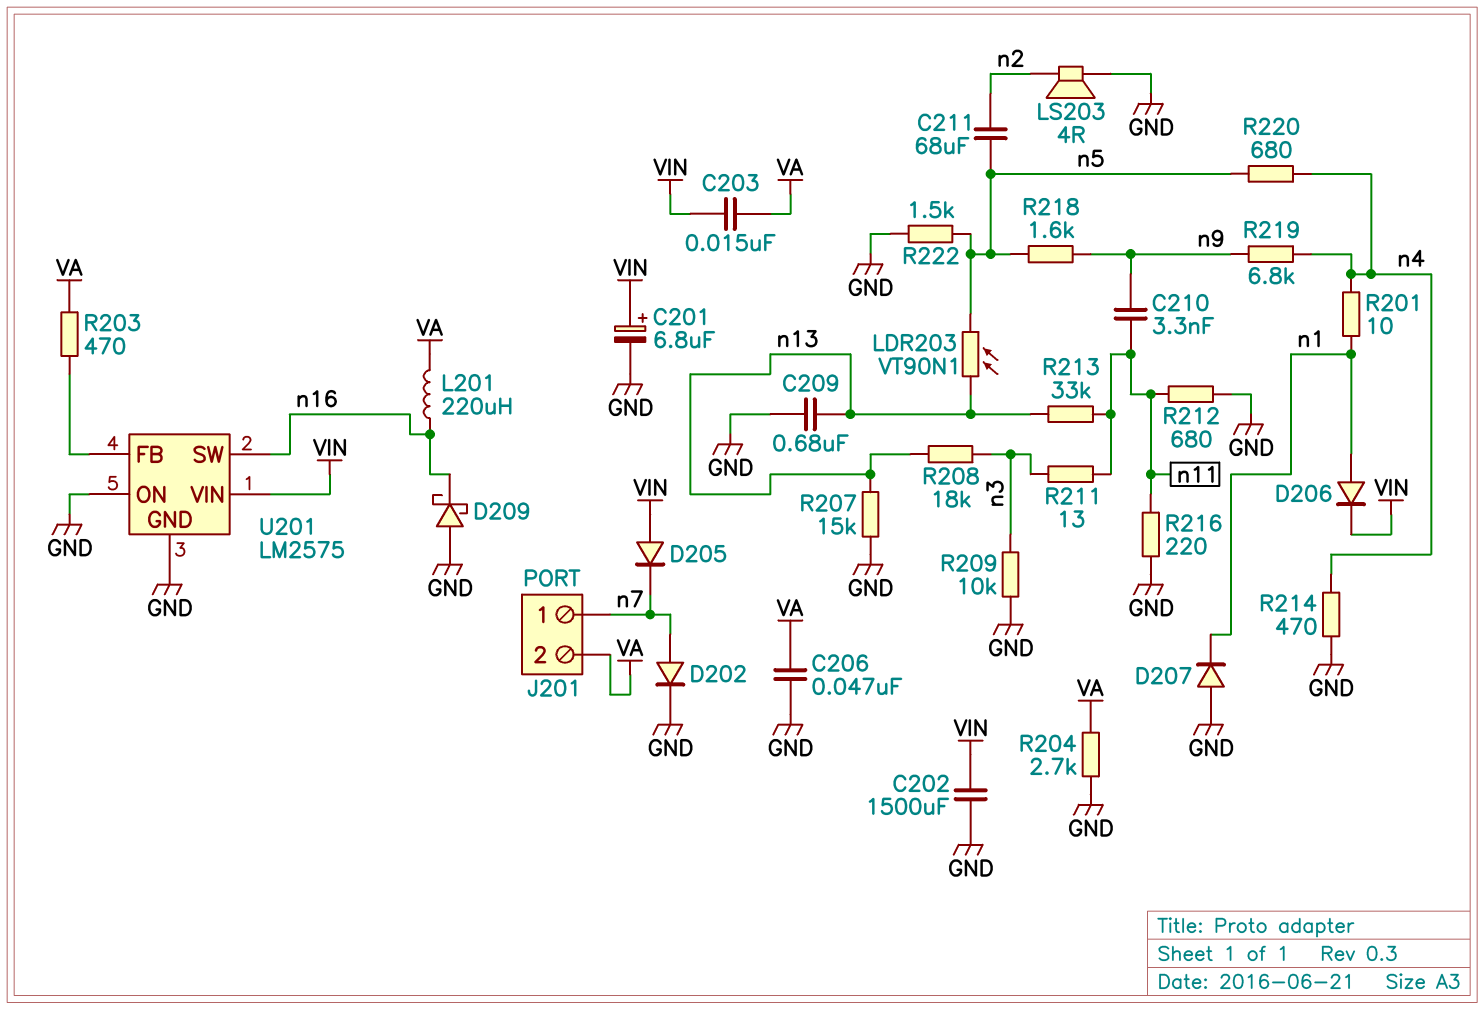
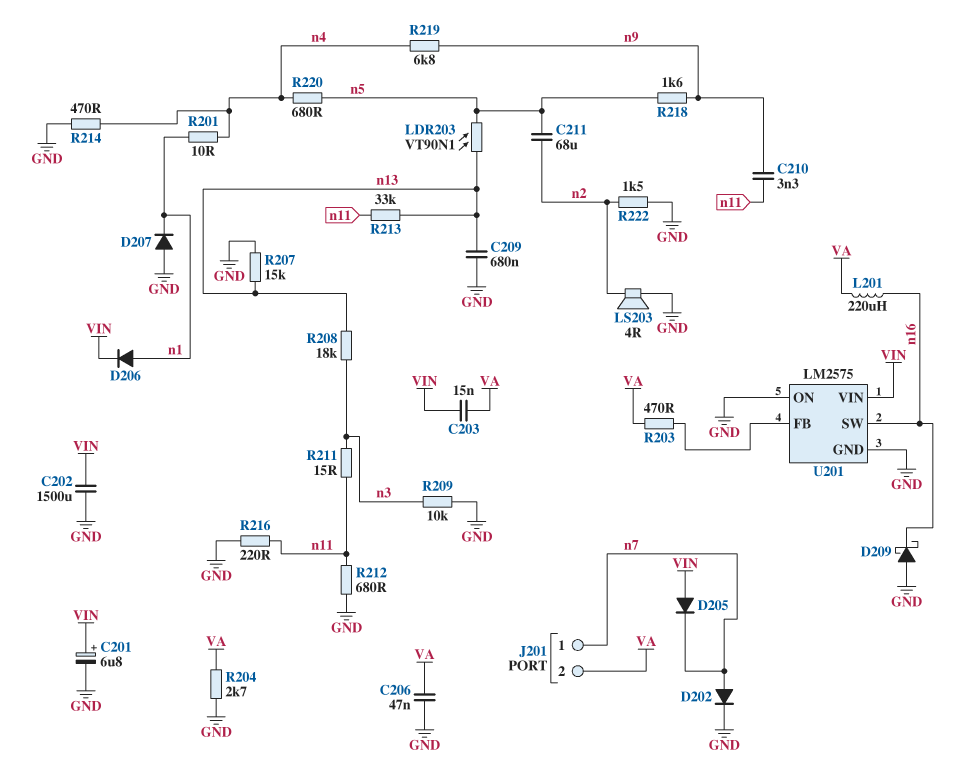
R211: 13 (n3, n11) -> 15 (n3, n11)
R222: 1.5k (GND, n5) -> 1.5k (GND, n2)

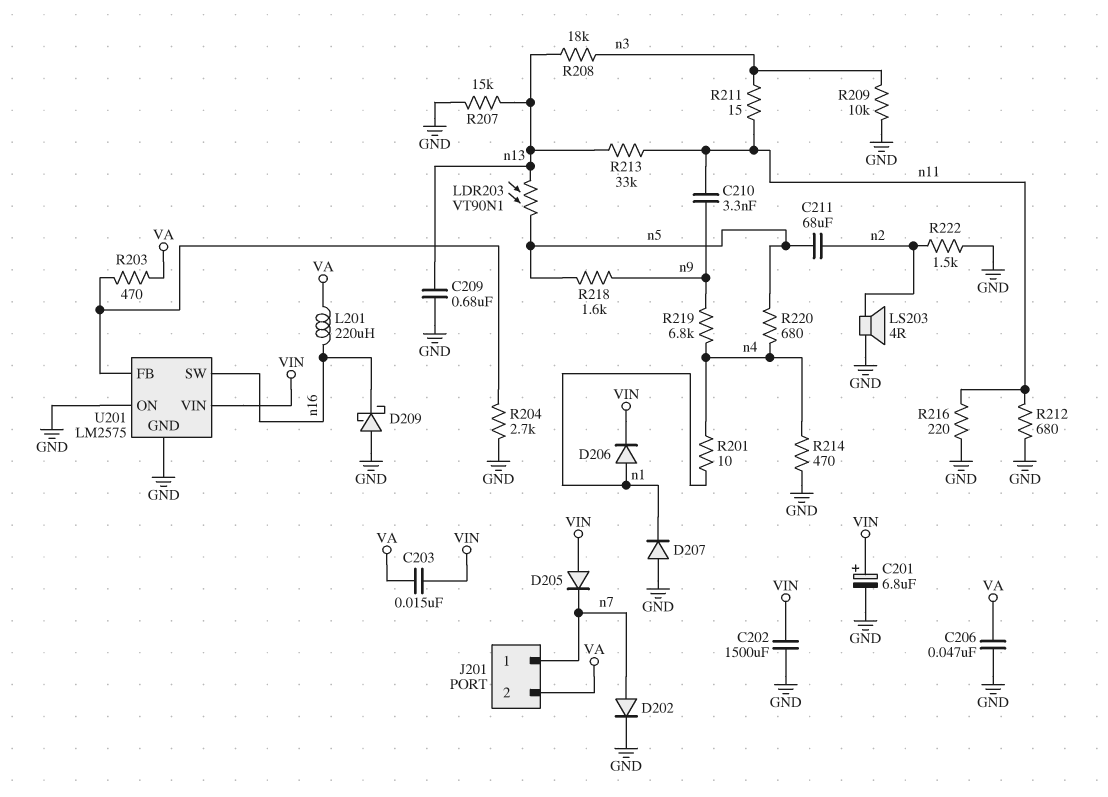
R204: 2.7k (GND, VA) -> 2.7k (GND, U201/FB)

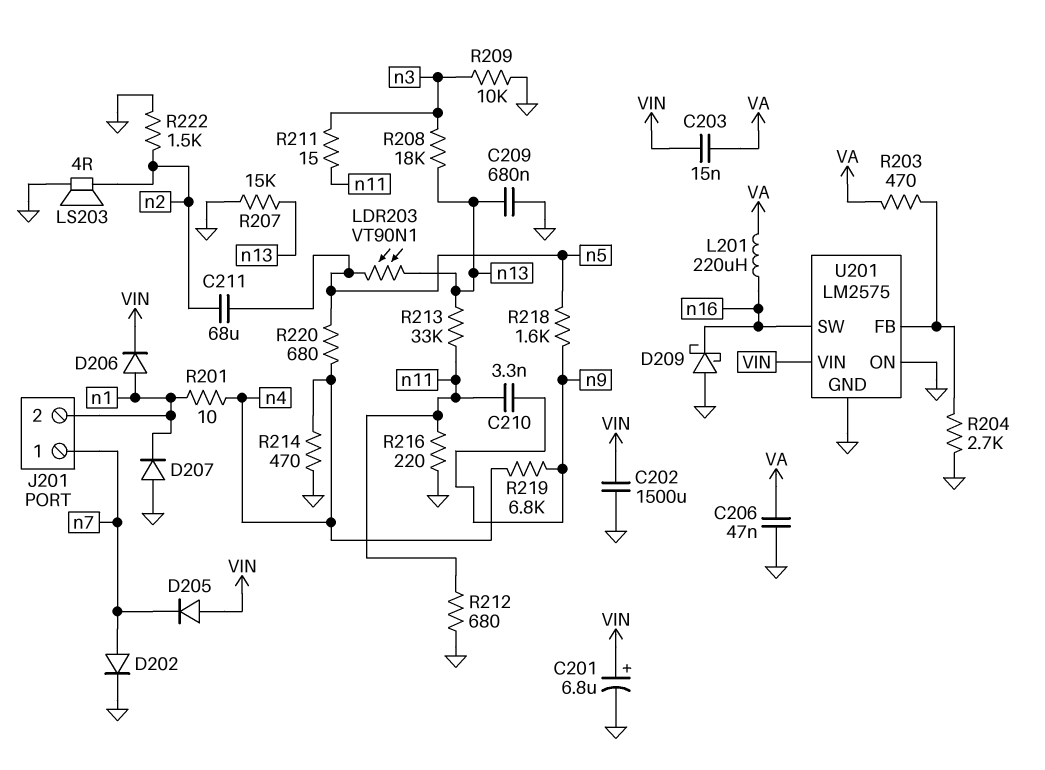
J201 pin 2: VA -> n1

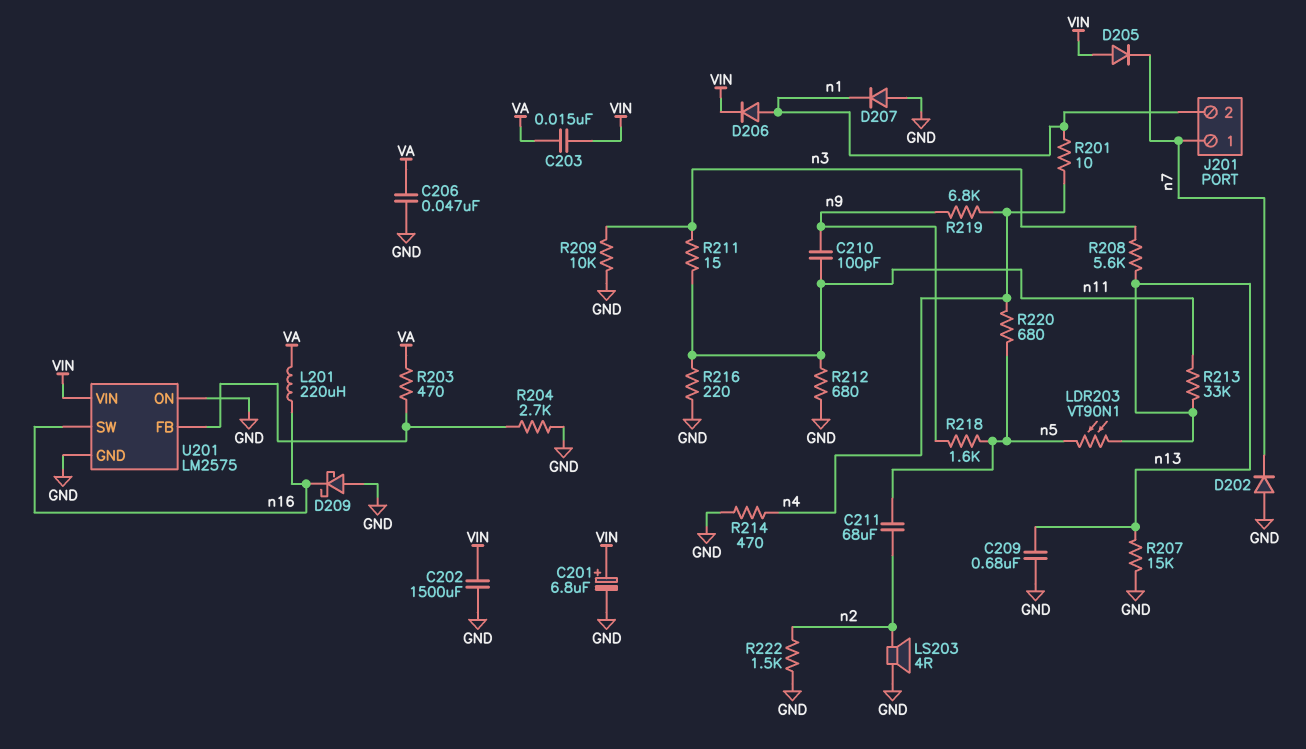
C210: 3.3nF (n9, n11) -> 100pF (n9, n11)
D202: diode (A n7, K GND) -> diode (A GND, K n7)
R208: 18k (n3, n13) -> 5.6k (n3, n13)

